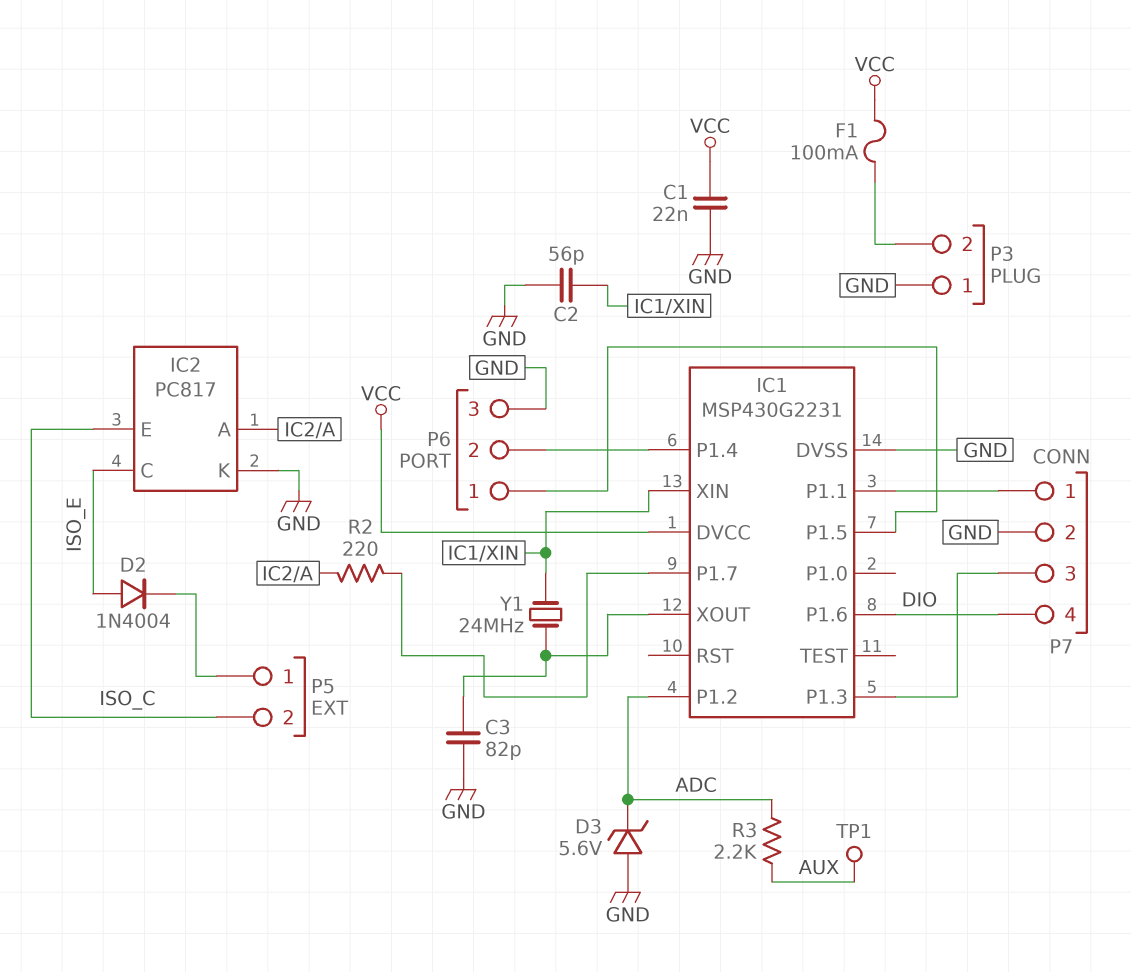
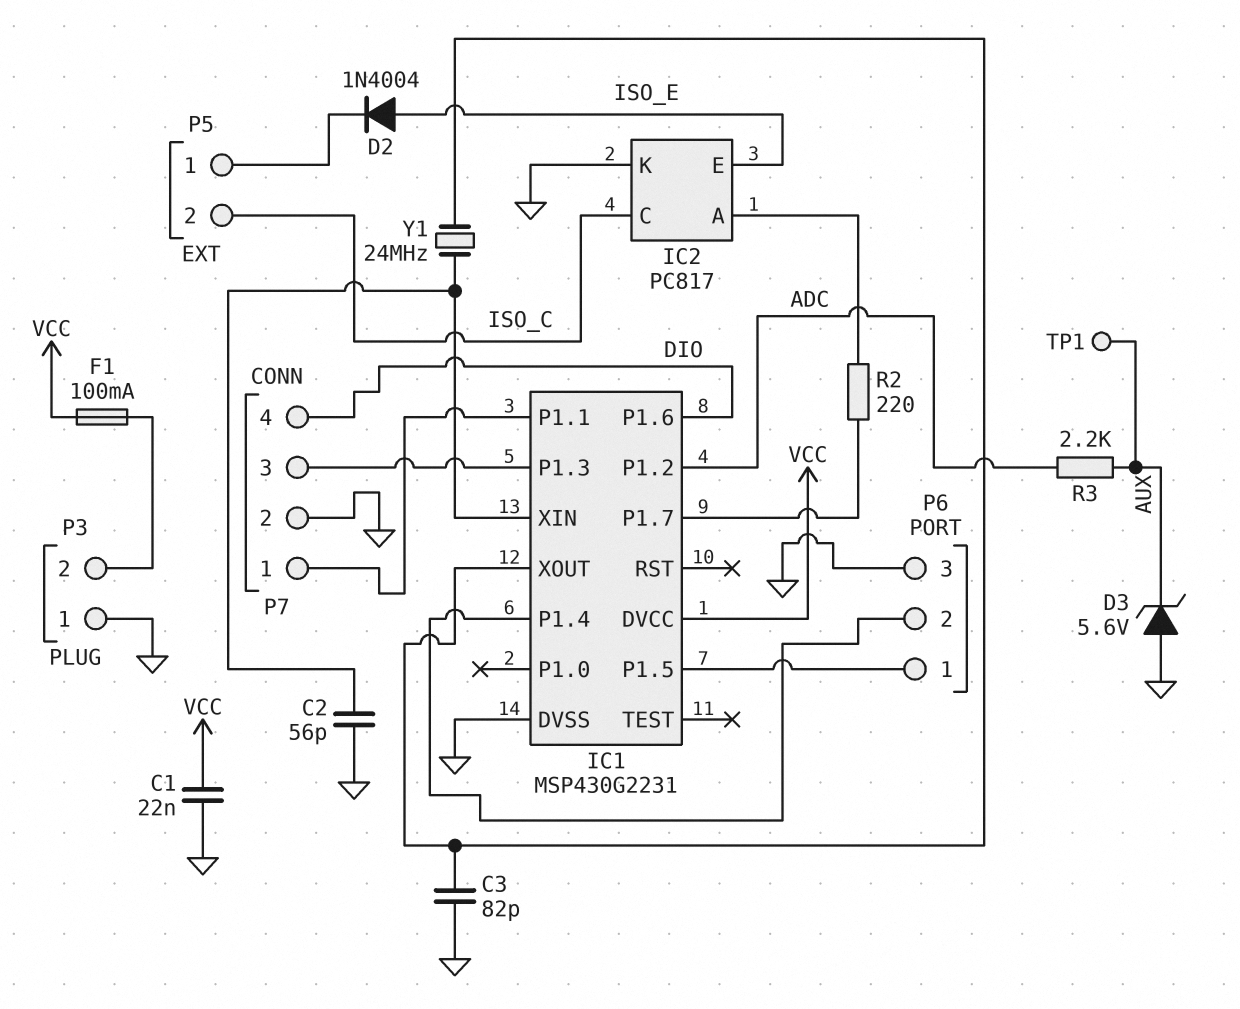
D3: zener 5.6V (A GND, K ADC) -> zener 5.6V (A GND, K AUX)
IC2 pin C: ISO_E -> ISO_C
IC2 pin E: ISO_C -> ISO_E

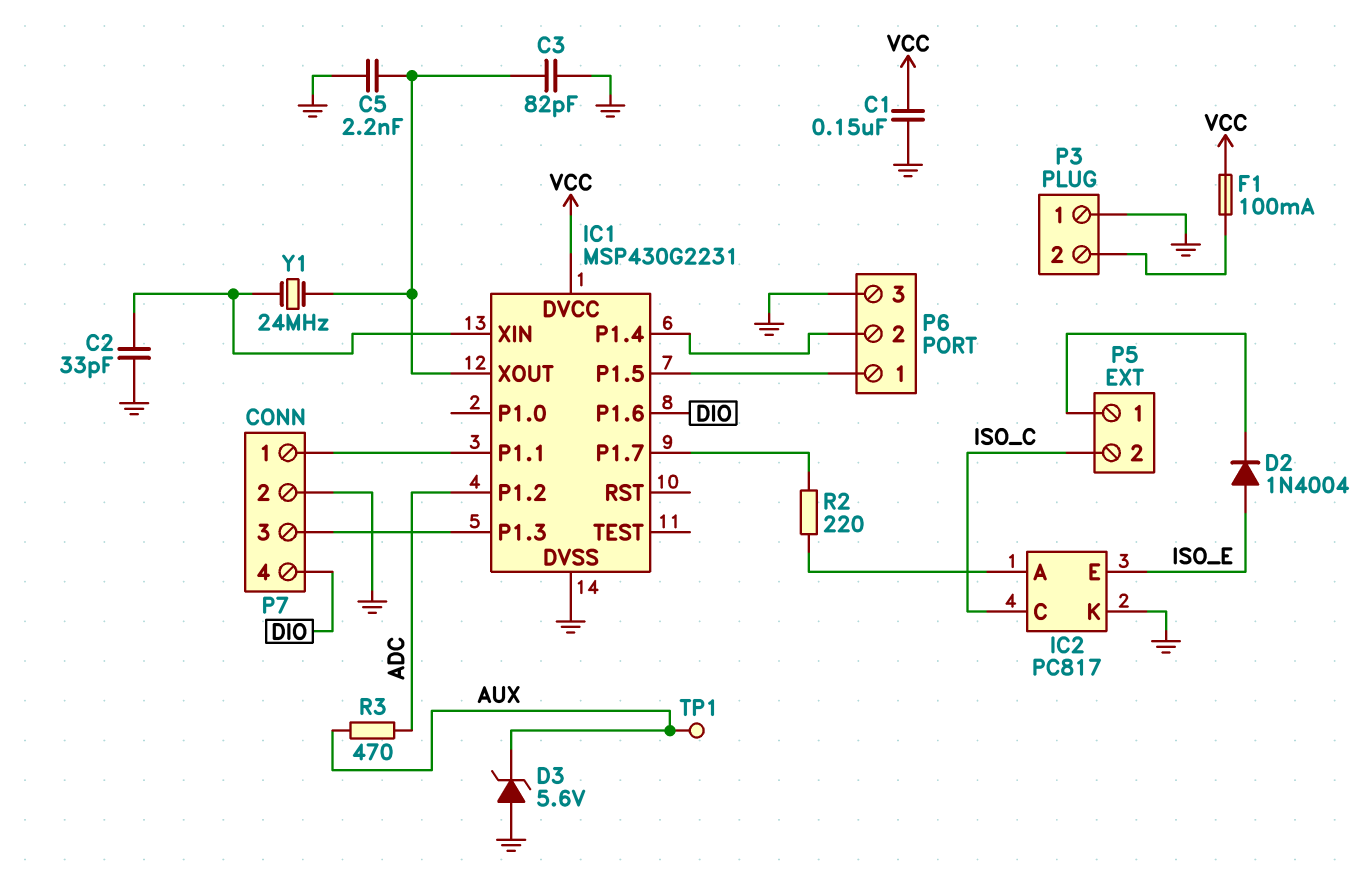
C1: 22nF (GND, VCC) -> 150nF (GND, VCC)
C2: 56pF (GND, IC1/XIN) -> 33pF (GND, IC1/XIN)
C5: none -> 2.2nF (GND, IC1/XOUT)
R3: 2.2k (ADC, AUX) -> 470 (ADC, AUX)

